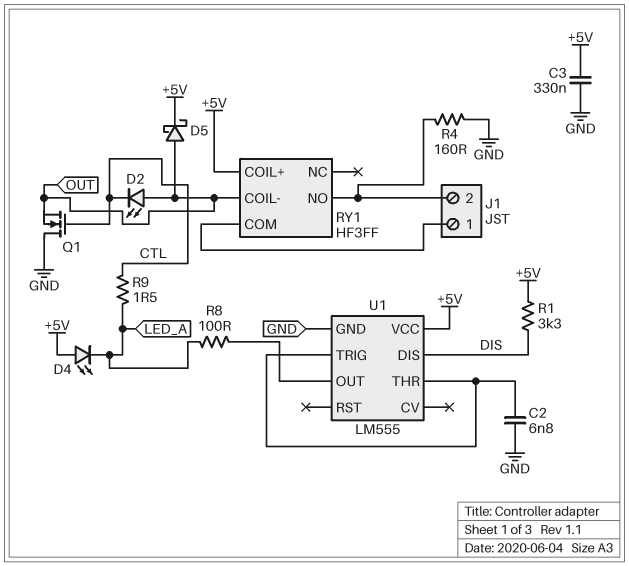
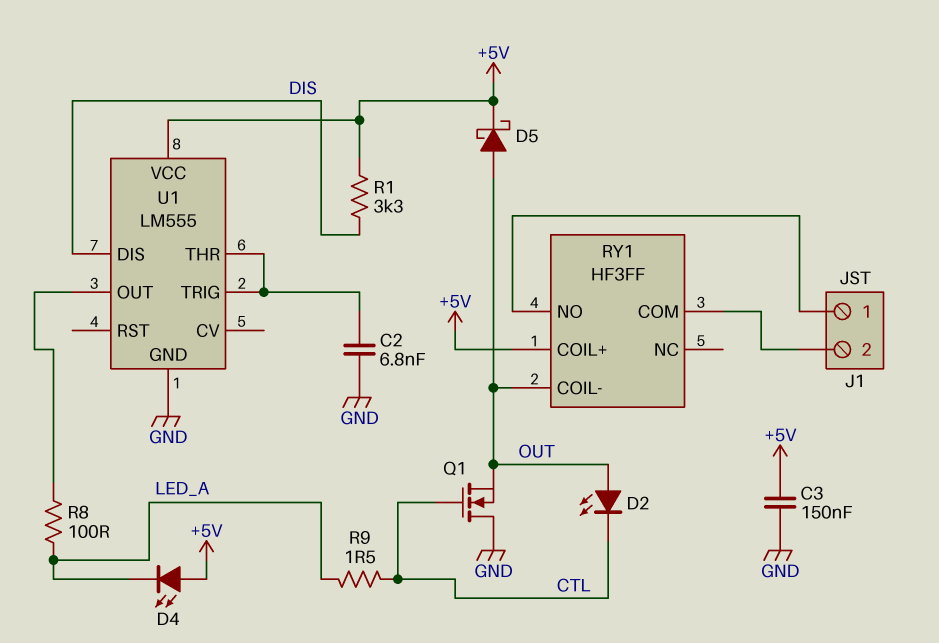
C3: 330nF (+5V, GND) -> 150nF (+5V, GND)
R4: 160 (GND, J1/2) -> none
RY1 pin COM: J1/1 -> J1/2
RY1 pin NO: J1/2 -> J1/1

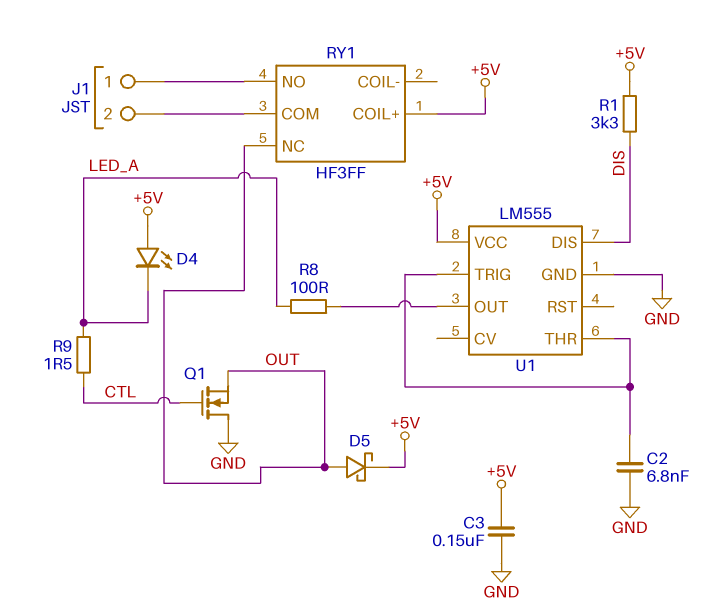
D2: LED (A OUT, K CTL) -> none
RY1 pin COIL-: OUT -> none
RY1 pin NC: none -> OUT

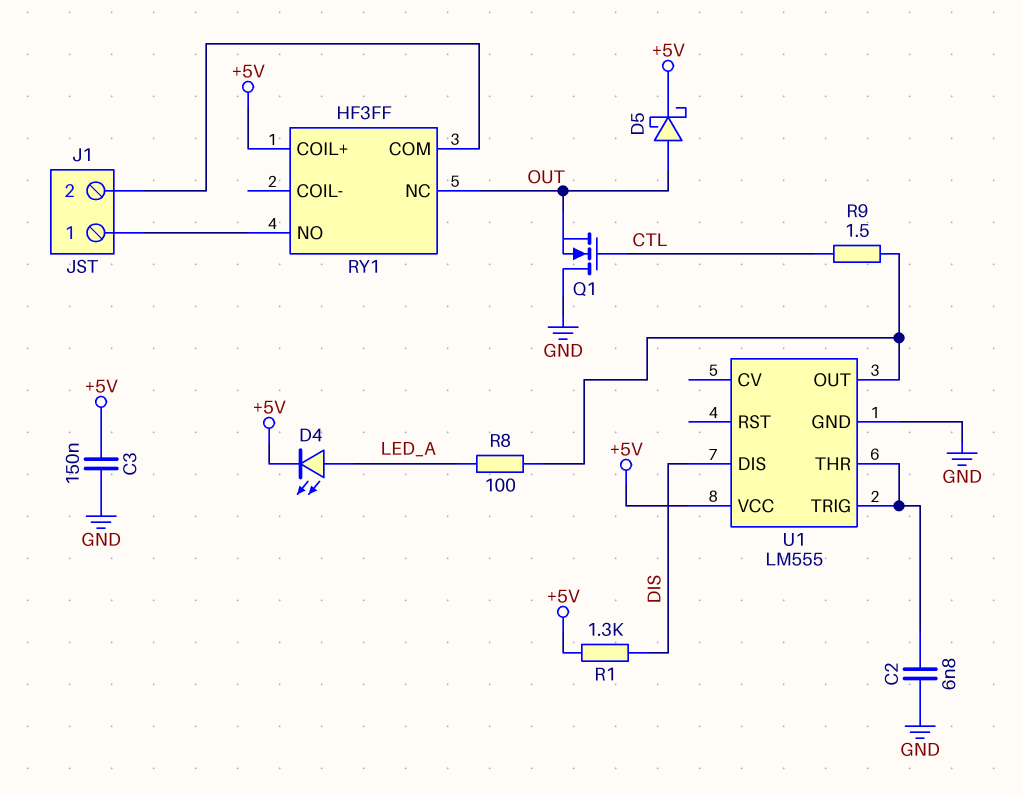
D4: LED (A +5V, K LED_A) -> LED (A LED_A, K +5V)
R1: 3.3k (+5V, DIS) -> 1.3k (+5V, DIS)
R9: 1.5 (CTL, LED_A) -> 1.5 (CTL, U1/OUT)

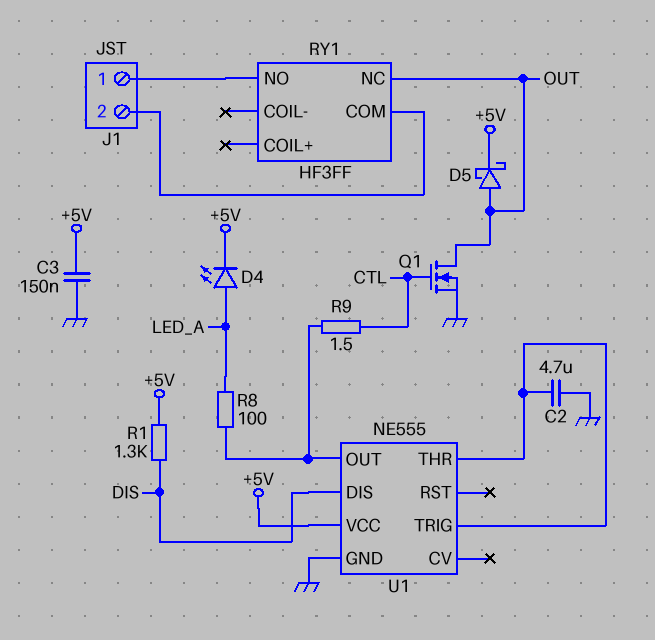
C2: 6.8nF (GND, U1/THR) -> 4.7uF (GND, U1/THR)
Q1: NMOS (G CTL, D GND, S OUT) -> NMOS (G CTL, D OUT, S GND)
RY1 pin COIL+: +5V -> none
U1: LM555 -> NE555

